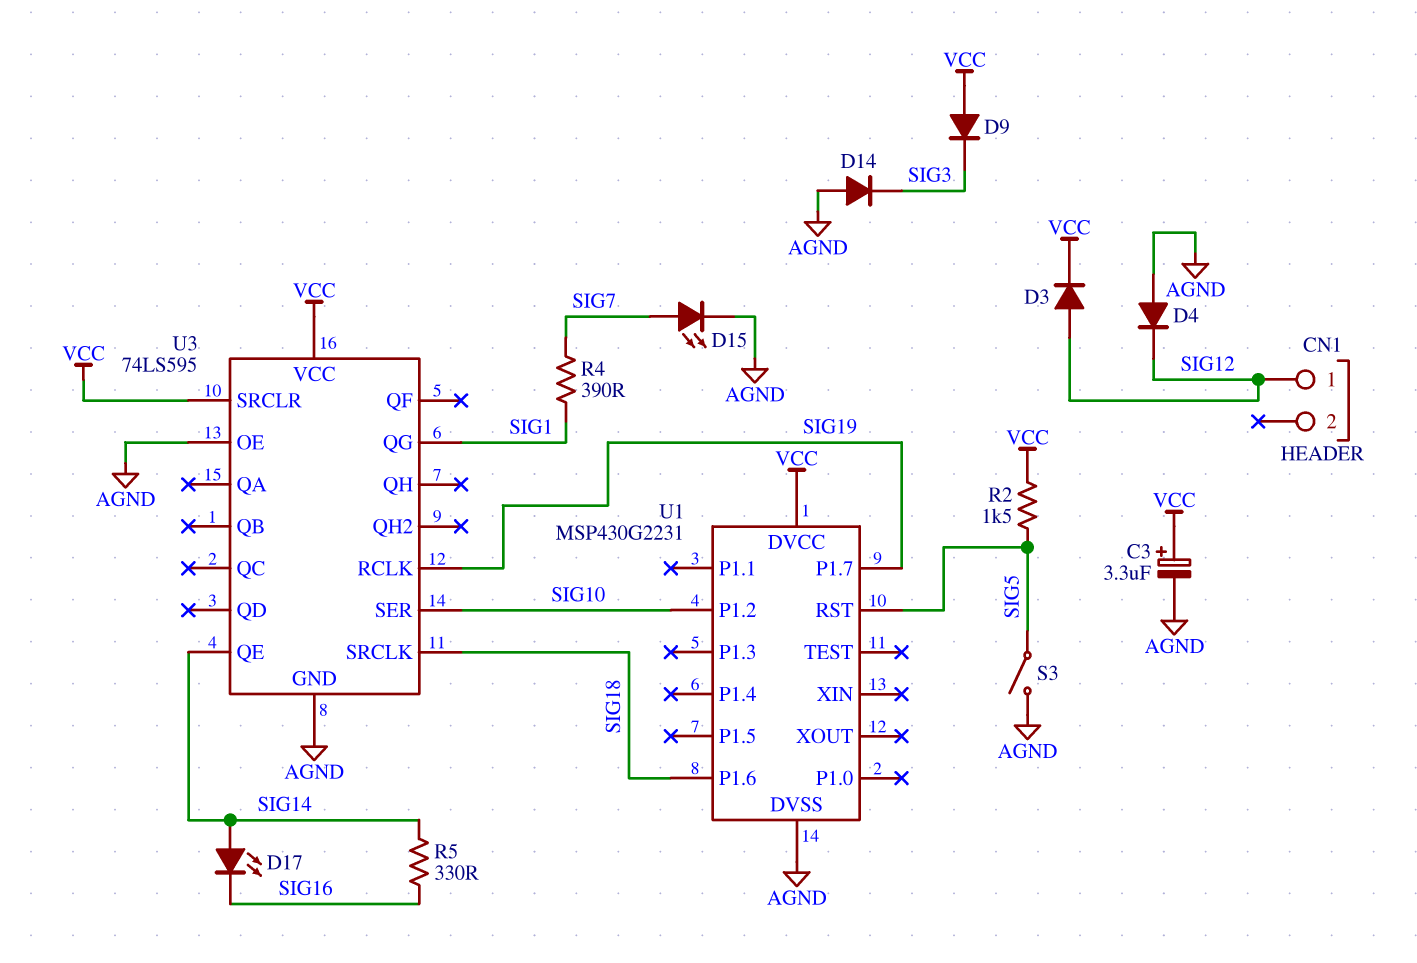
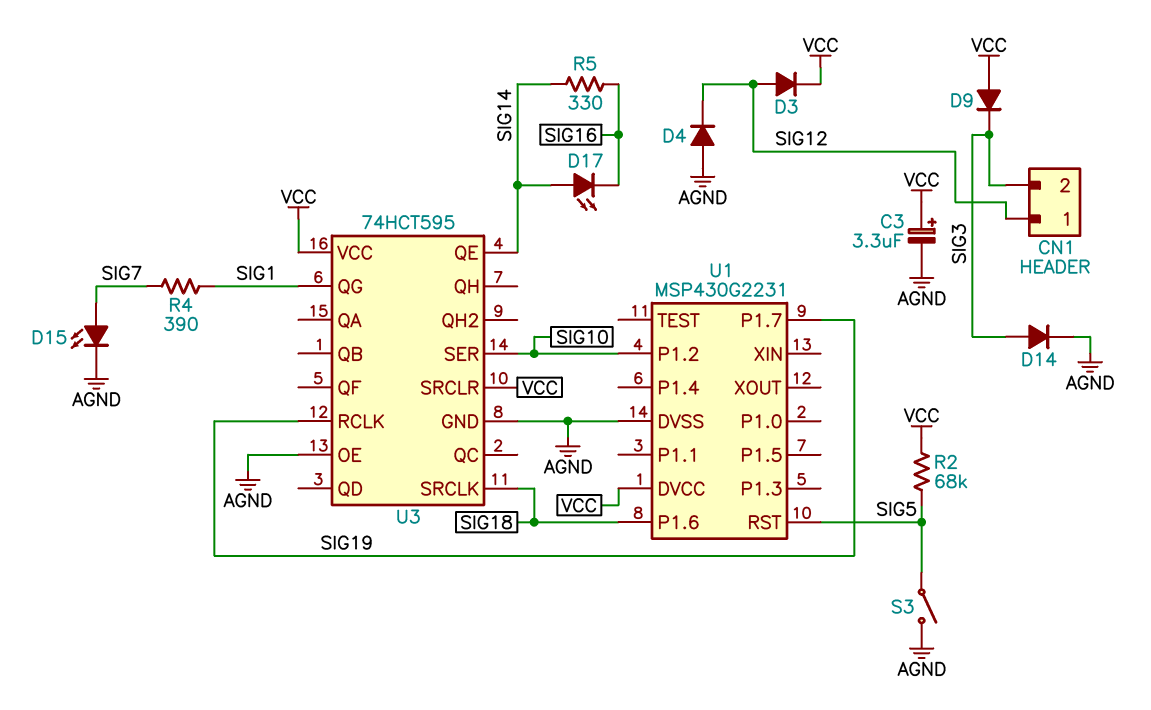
CN1 pin 2: none -> SIG3
D14: diode (A AGND, K SIG3) -> diode (A SIG3, K AGND)
R2: 1.5k (SIG5, VCC) -> 68k (SIG5, VCC)
U3: 74LS595 -> 74HCT595

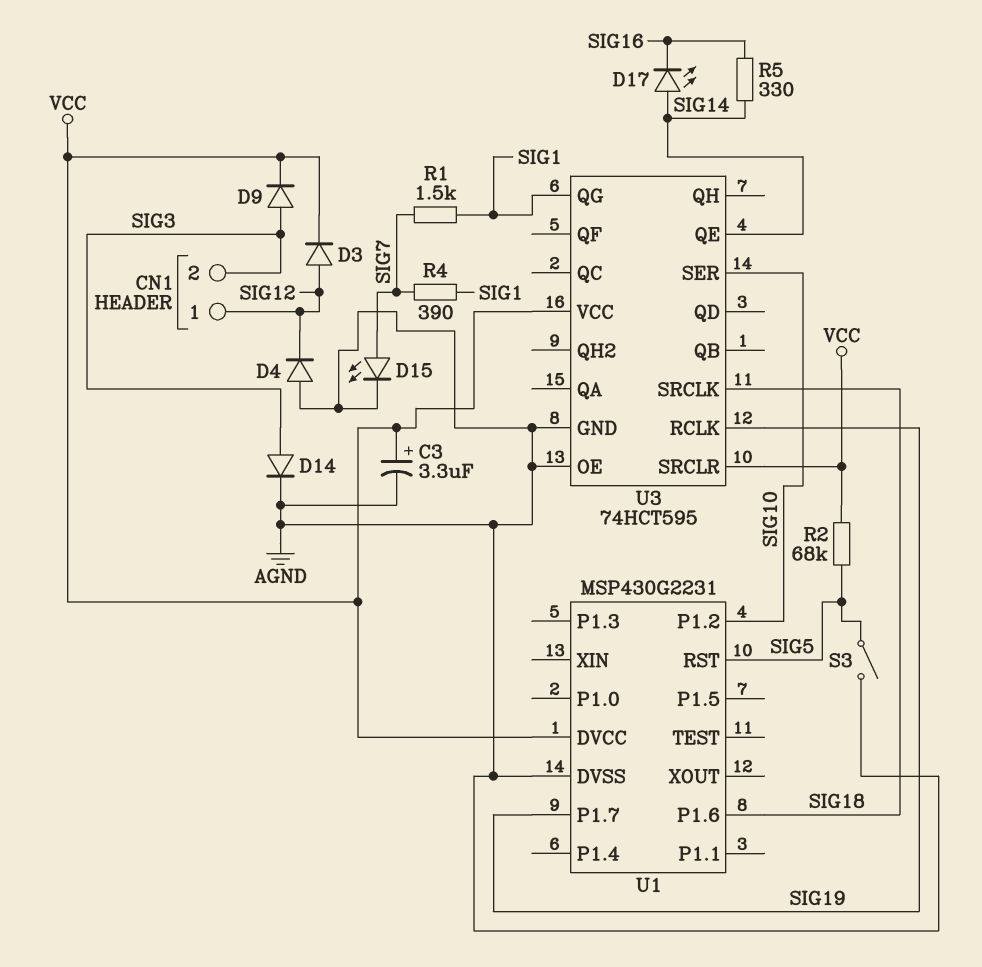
D9: diode (A VCC, K SIG3) -> diode (A SIG3, K VCC)
R1: none -> 1.5k (SIG1, SIG7)

